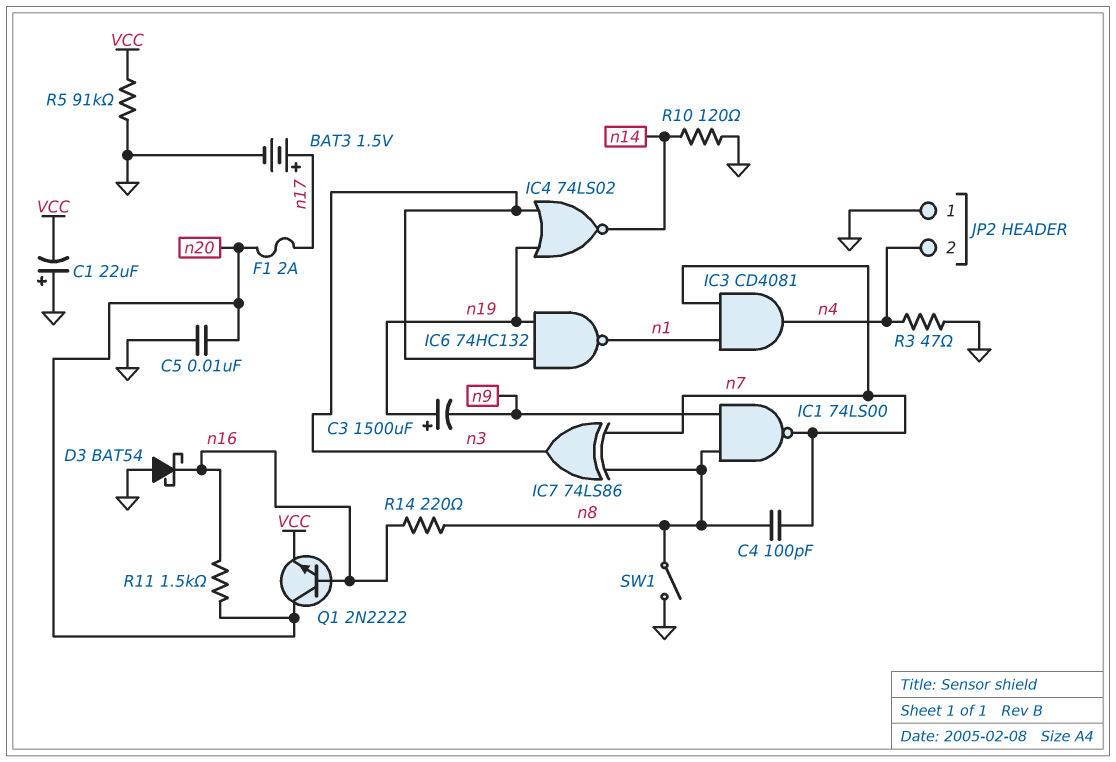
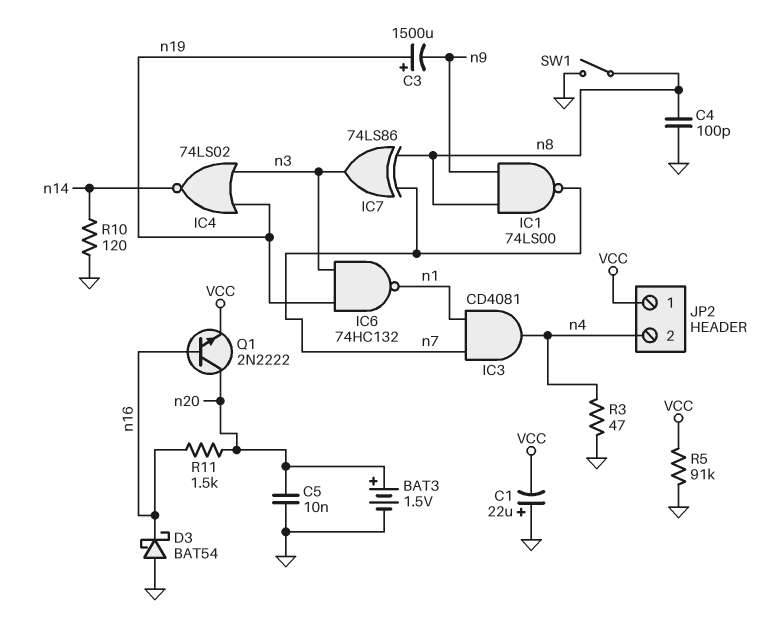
BAT3: 1.5V (plus n17, minus GND) -> 1.5V (plus n20, minus GND)
C4: 100pF (n7, n8) -> 100pF (GND, n8)
F1: 2A (n17, n20) -> none
JP2 pin 1: GND -> VCC
R14: 220 (n8, n16) -> none

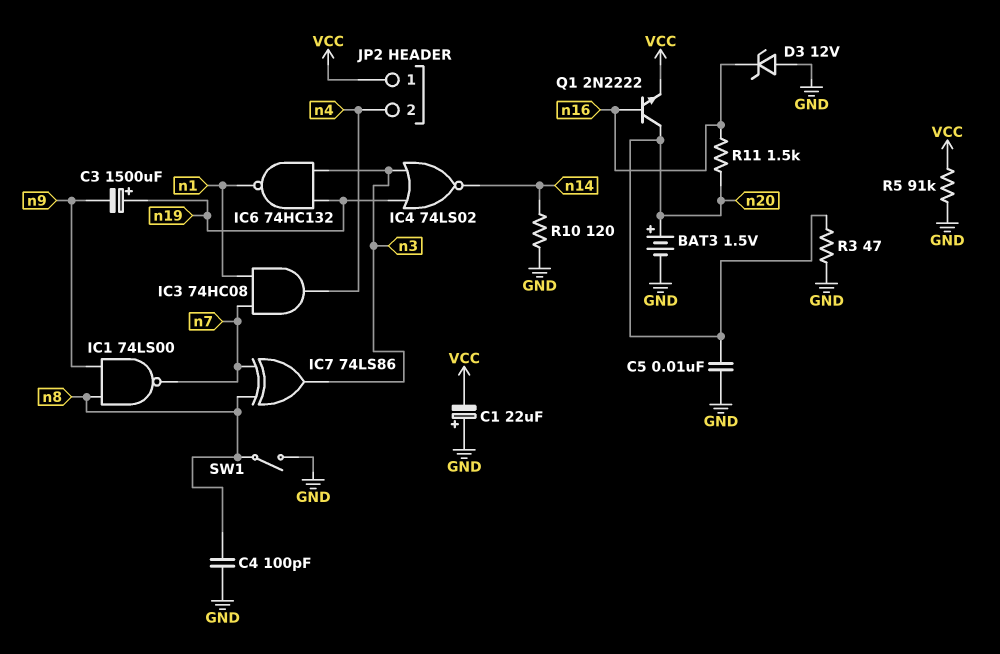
D3: schottky BAT54 (A GND, K n16) -> zener 12V (A GND, K n16)
IC3: AND CD4081 (in n1, in n7, out n4) -> AND 74HC08 (in n1, in n7, out n4)
R3: 47 (GND, n4) -> 47 (GND, n20)

